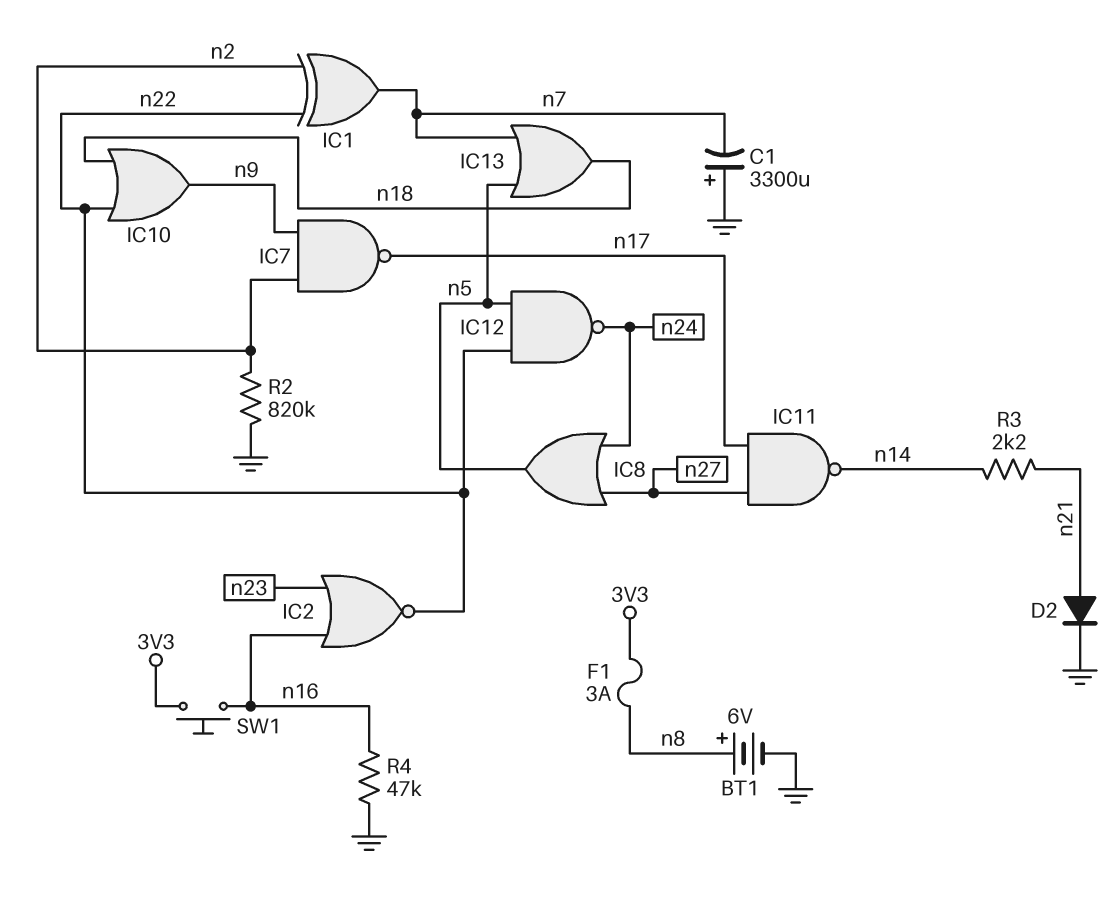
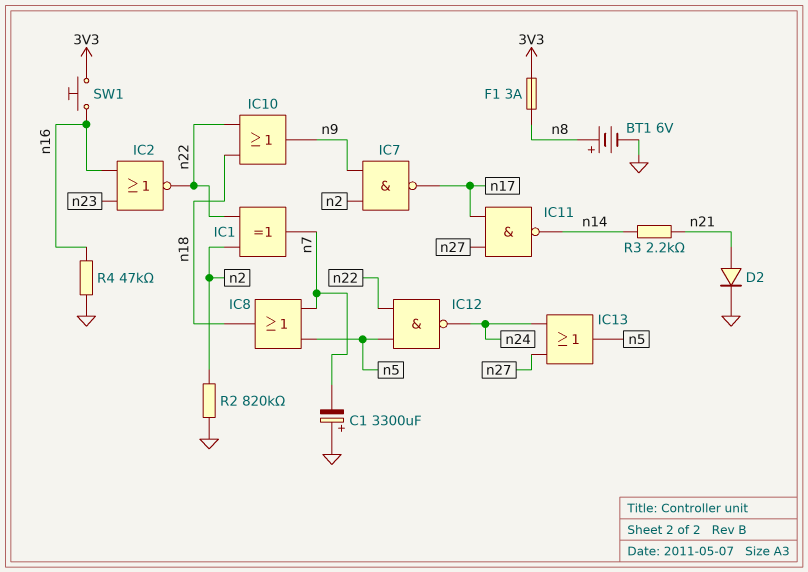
IC8: OR (in n24, in n27, out n5) -> OR (in n5, in n7, out n18)
IC13: OR (in n5, in n7, out n18) -> OR (in n24, in n27, out n5)

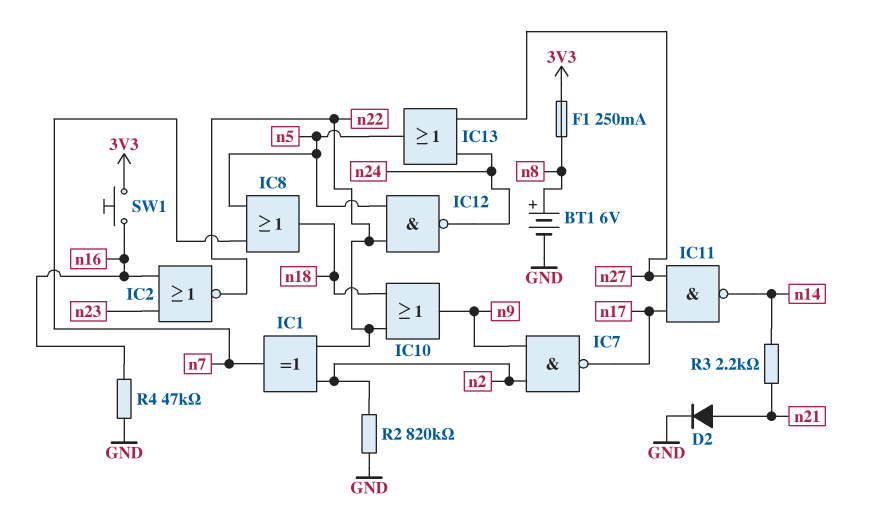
C1: 3300uF (plus GND, minus n7) -> none
F1: 3A (3V3, n8) -> 250mA (3V3, n8)

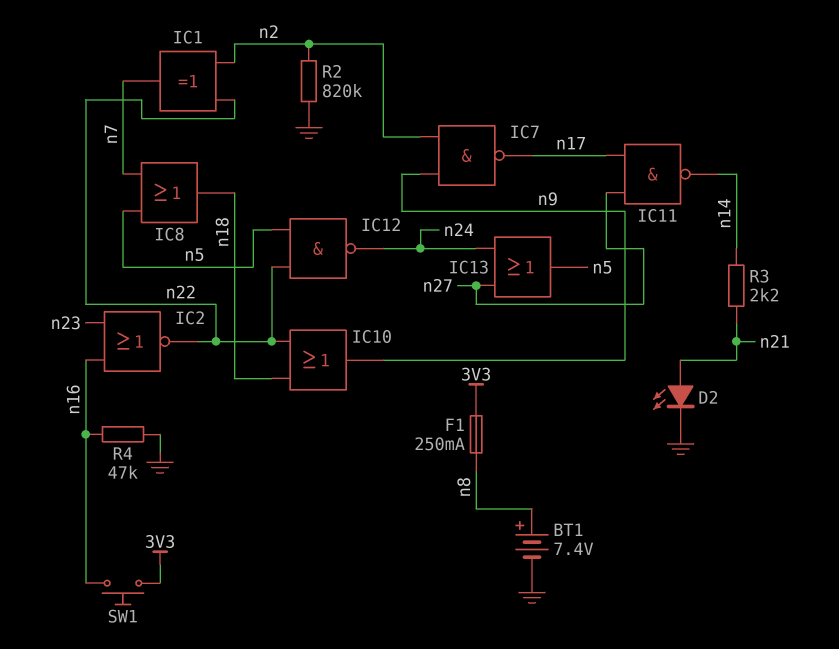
BT1: 6V (plus n8, minus GND) -> 7.4V (plus n8, minus GND)
D2: diode (A n21, K GND) -> LED (A n21, K GND)

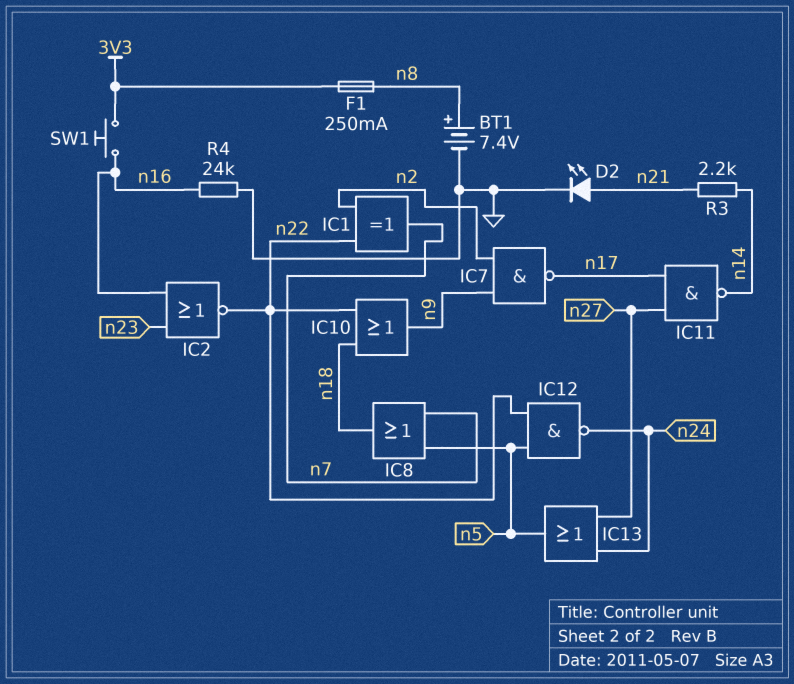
R2: 820k (GND, n2) -> none
R4: 47k (GND, n16) -> 24k (GND, n16)

